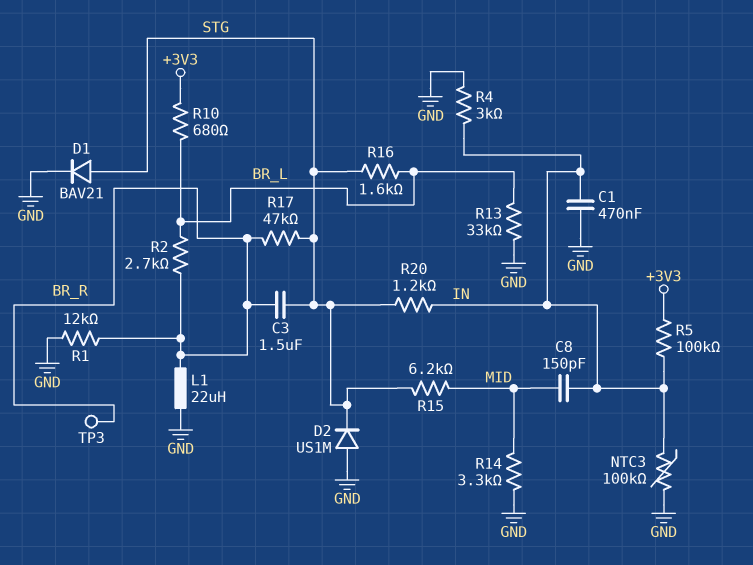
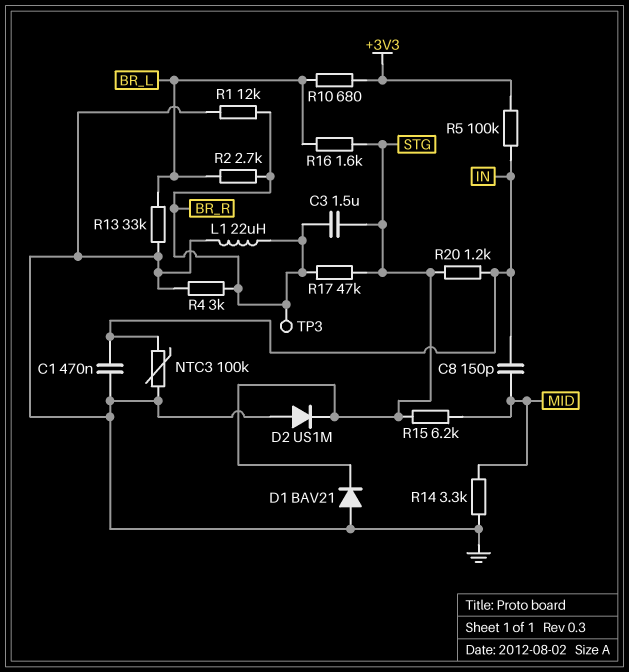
D1: diode BAV21 (A STG, K GND) -> diode BAV21 (A GND, K STG)
R4: 3k (GND, IN) -> 3k (BR_R, GND)

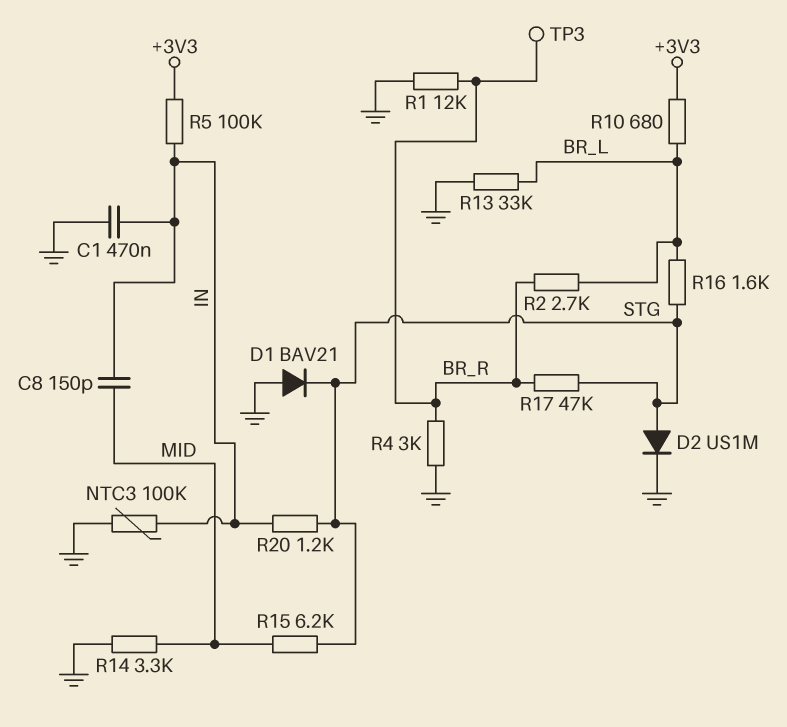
C3: 1.5uF (BR_R, STG) -> none
D2: diode US1M (A GND, K STG) -> diode US1M (A STG, K GND)
L1: 22uH (BR_R, GND) -> none

